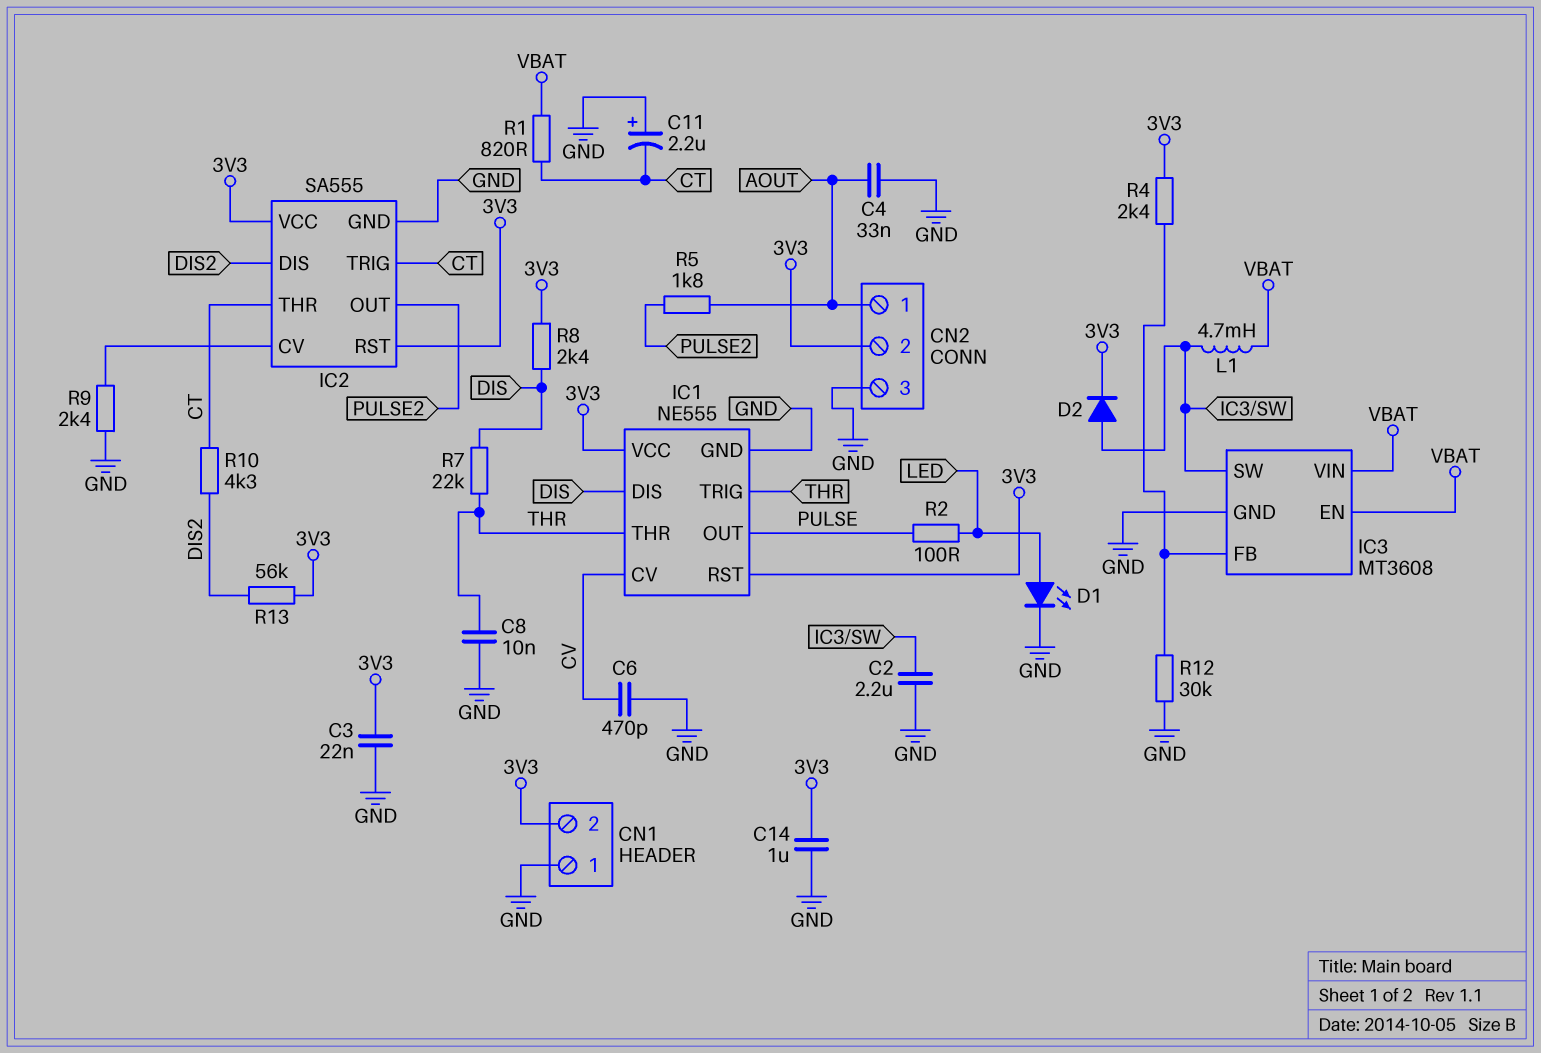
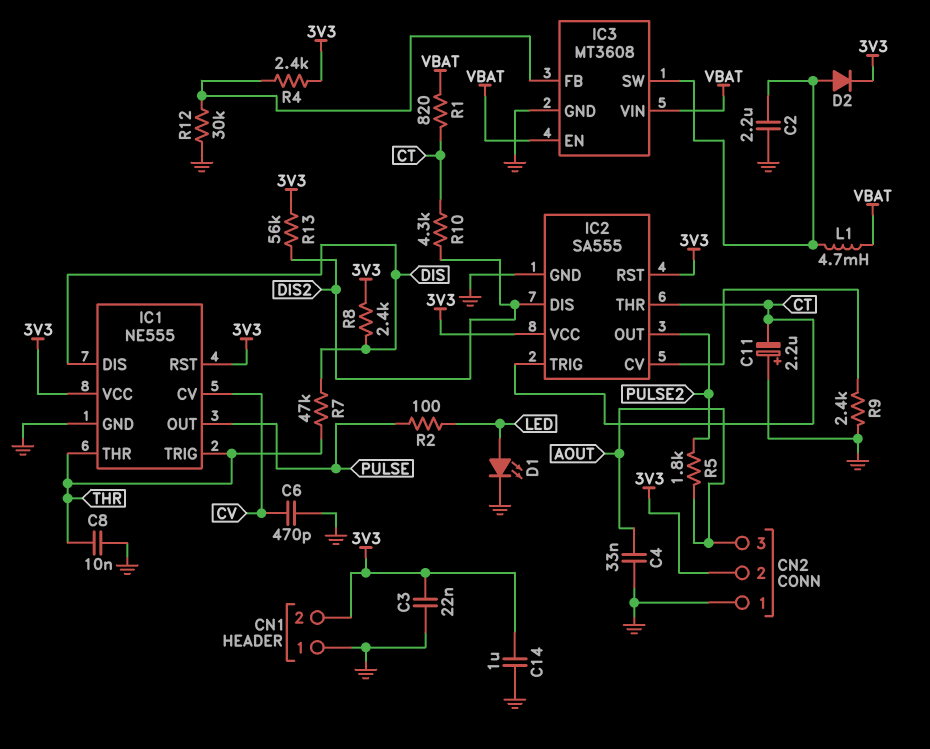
CN2 pin 1: AOUT -> GND
CN2 pin 3: GND -> AOUT
R7: 22k (DIS, THR) -> 47k (DIS, THR)

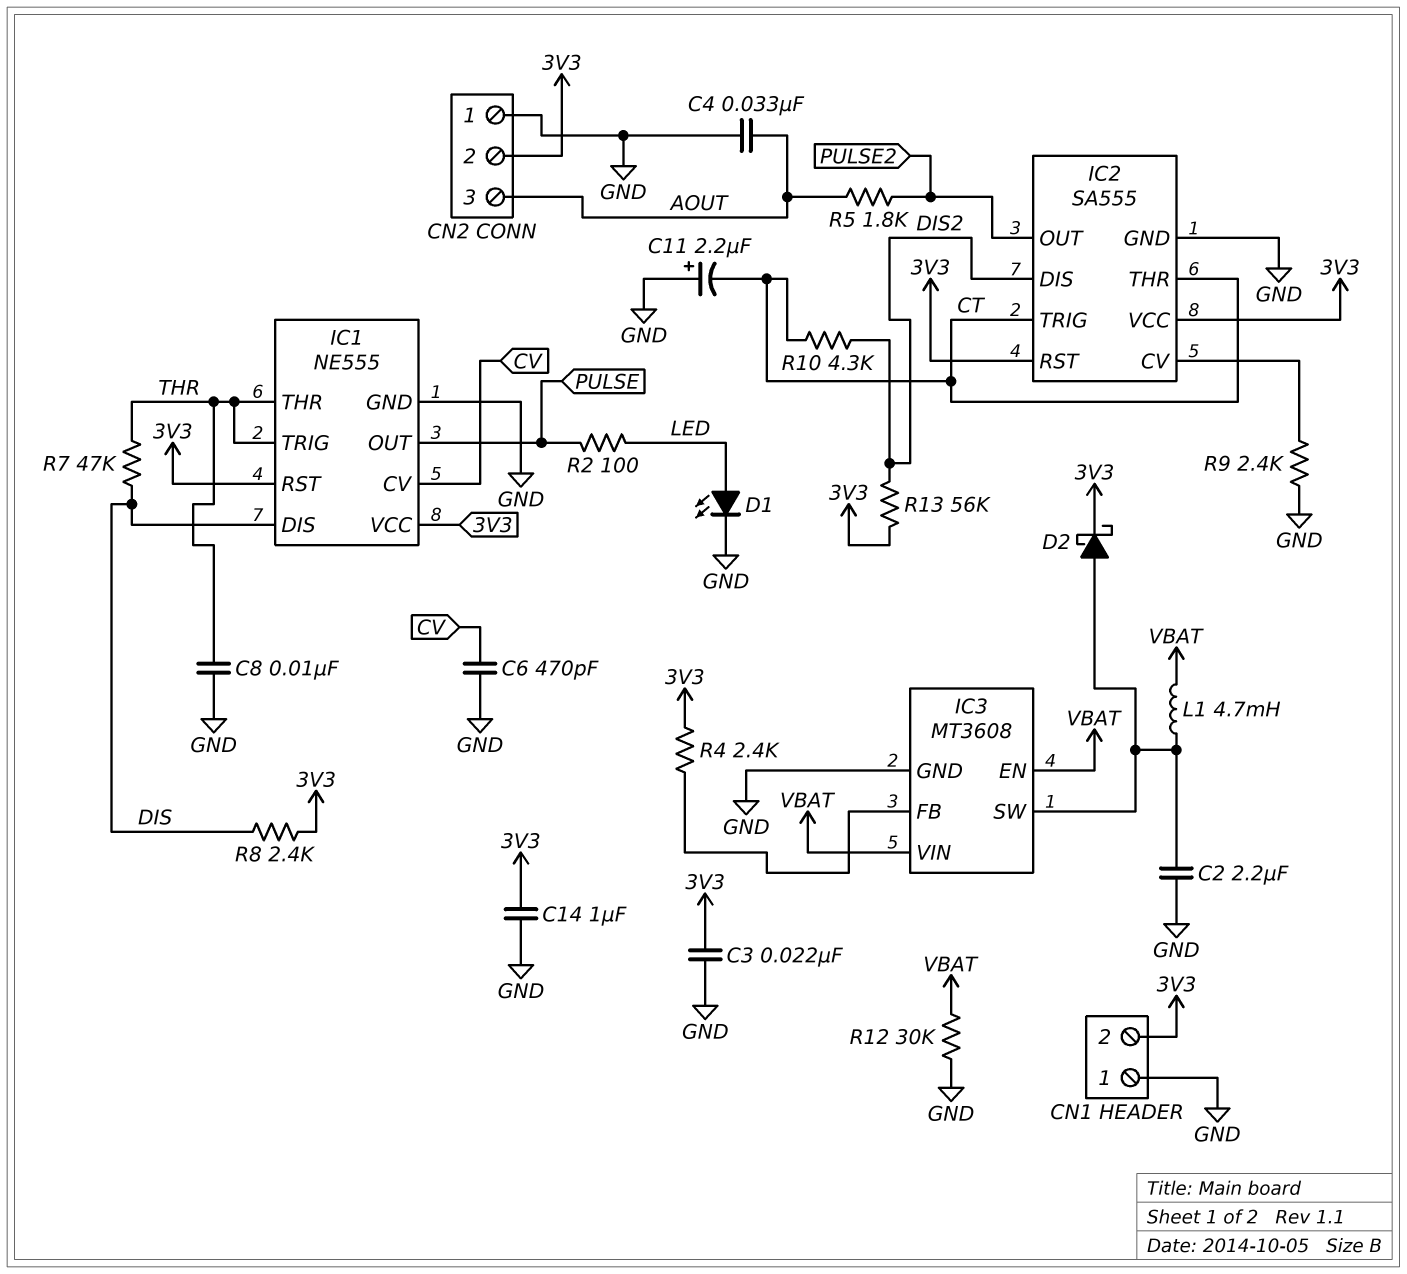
D2: diode (A IC3/SW, K 3V3) -> schottky (A IC3/SW, K 3V3)
R1: 820 (CT, VBAT) -> none
R12: 30k (GND, IC3/FB) -> 30k (GND, VBAT)

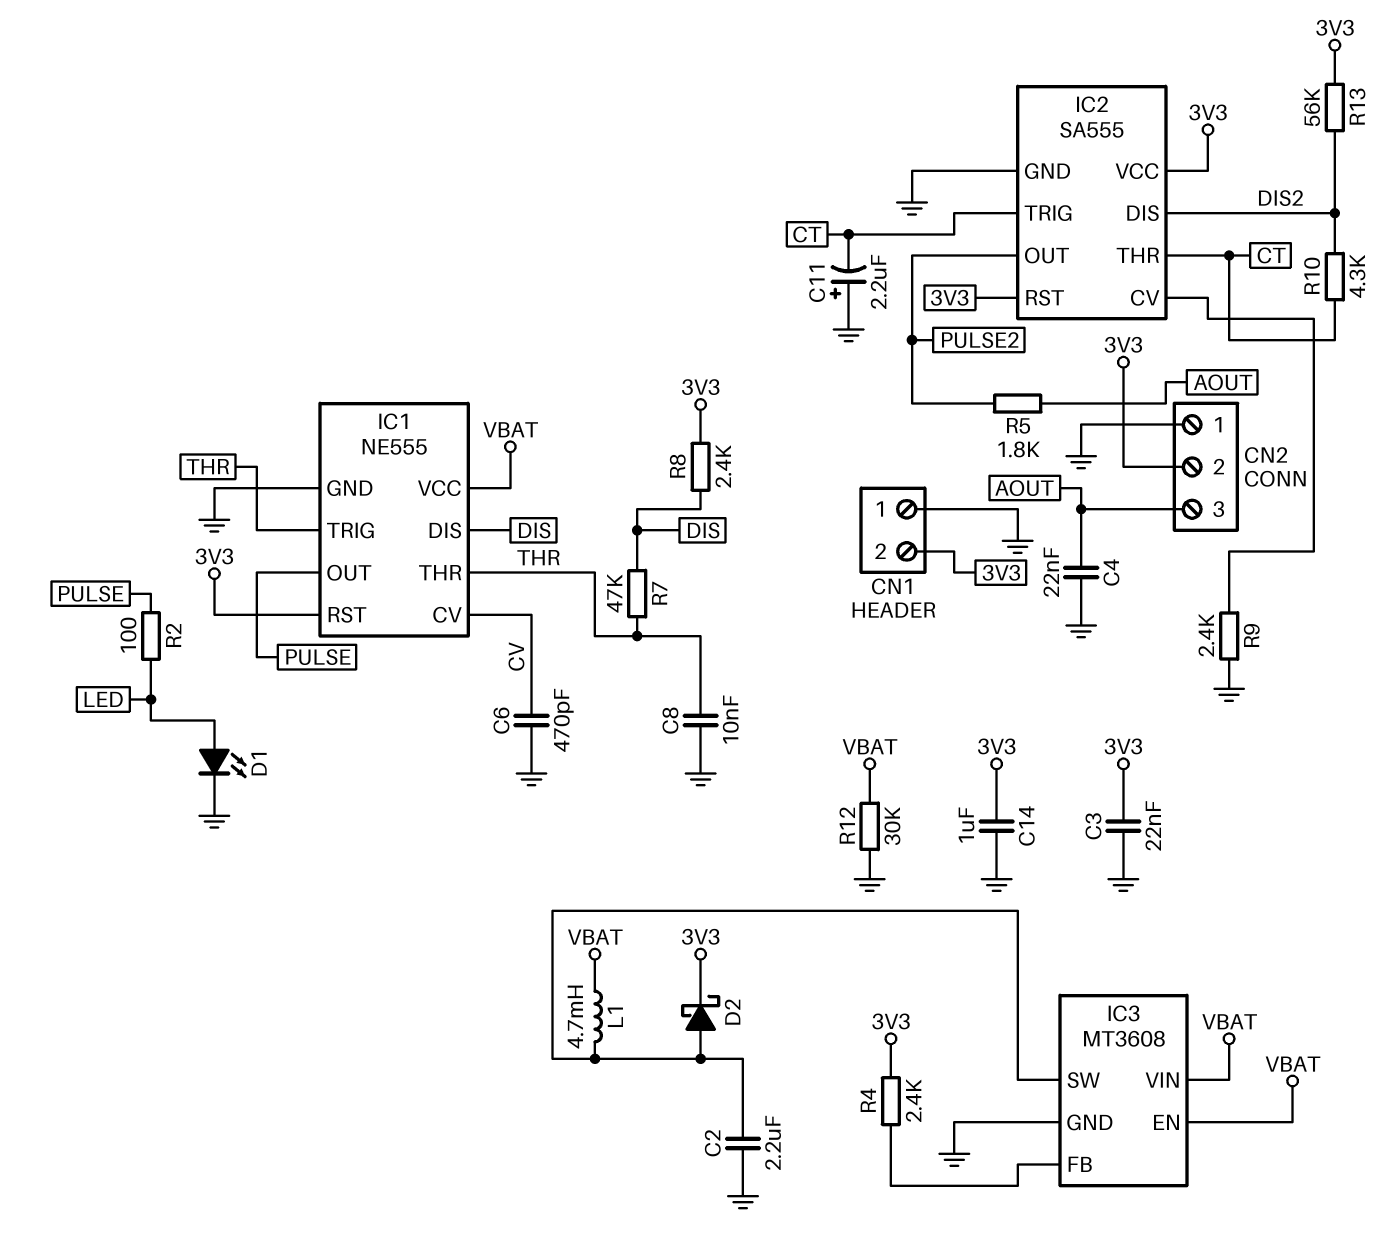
C4: 33nF (AOUT, GND) -> 22nF (AOUT, GND)
IC1 pin VCC: 3V3 -> VBAT

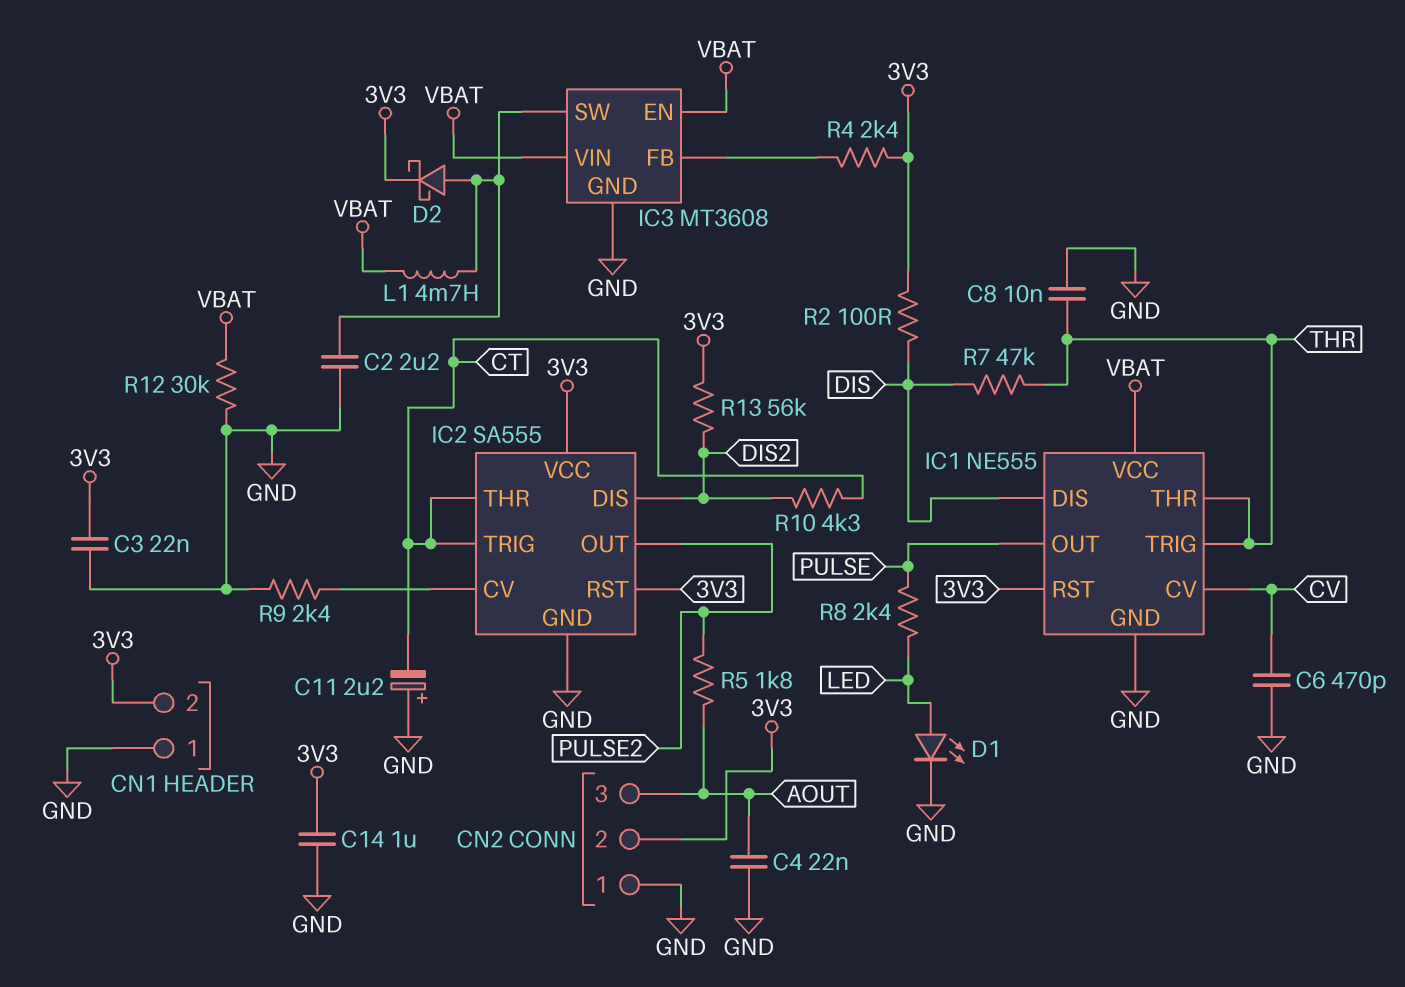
R2: 100 (LED, PULSE) -> 100 (3V3, DIS)
R8: 2.4k (3V3, DIS) -> 2.4k (LED, PULSE)

